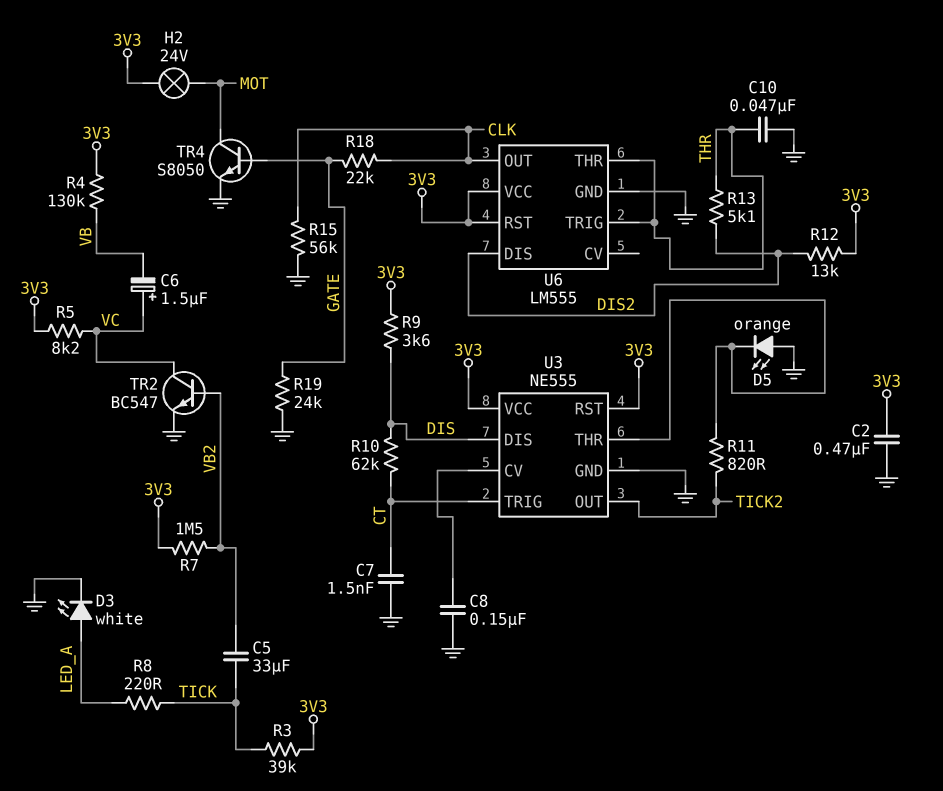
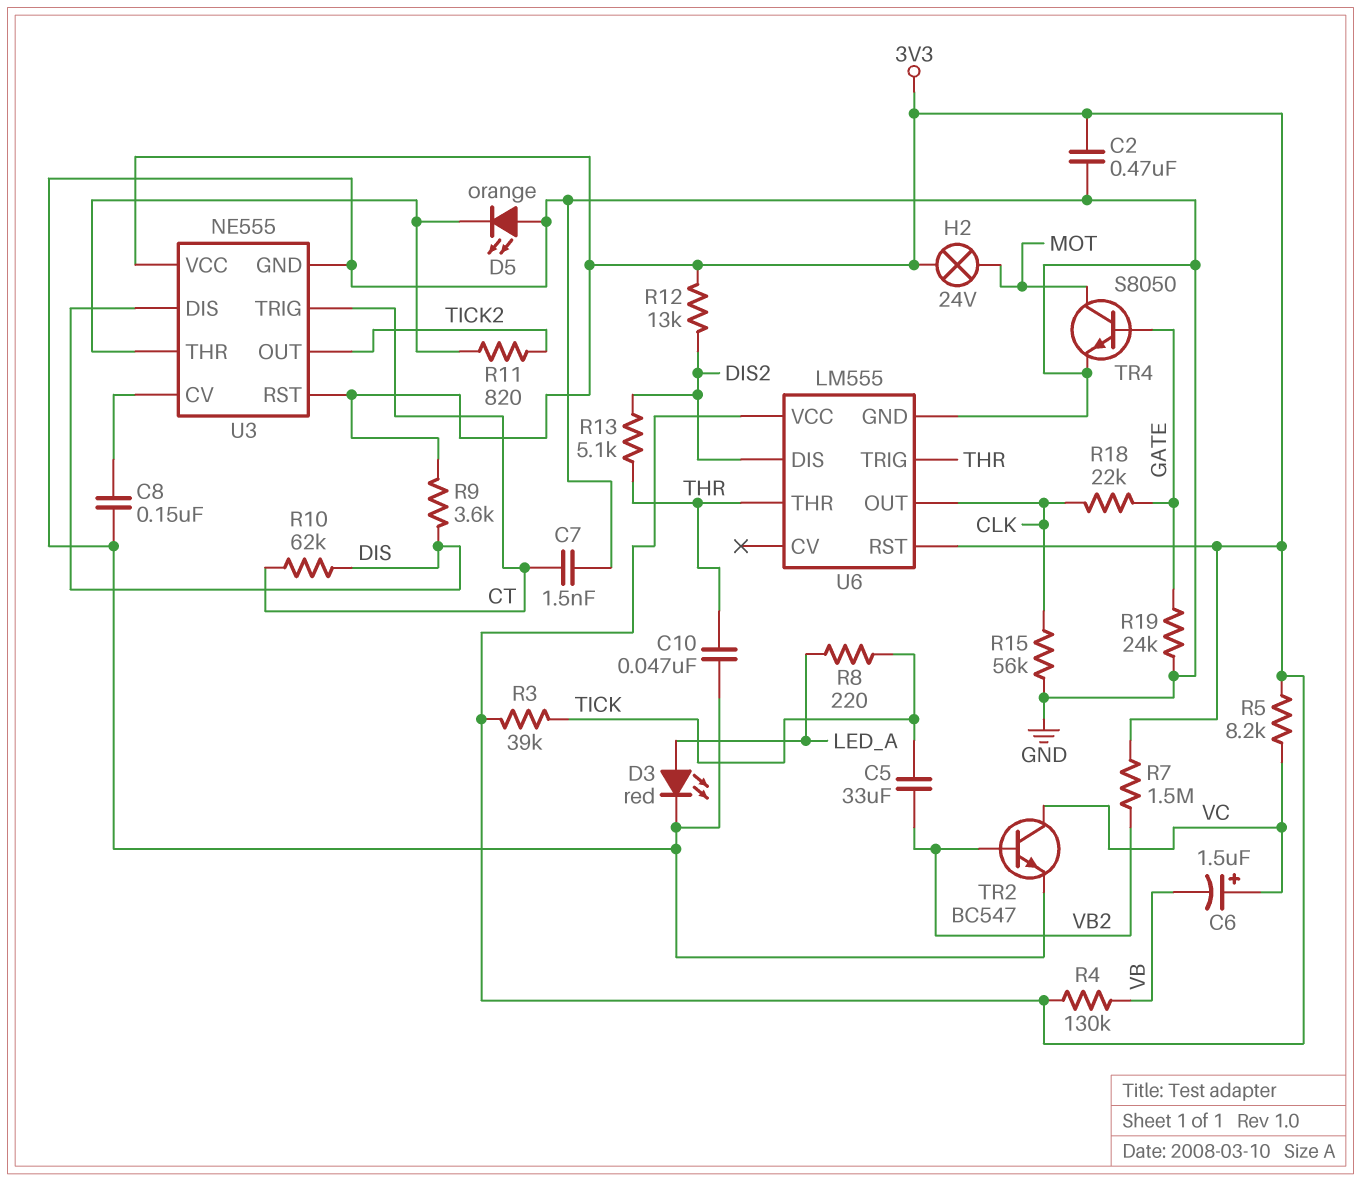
D3: LED white (A LED_A, K GND) -> LED red (A LED_A, K GND)

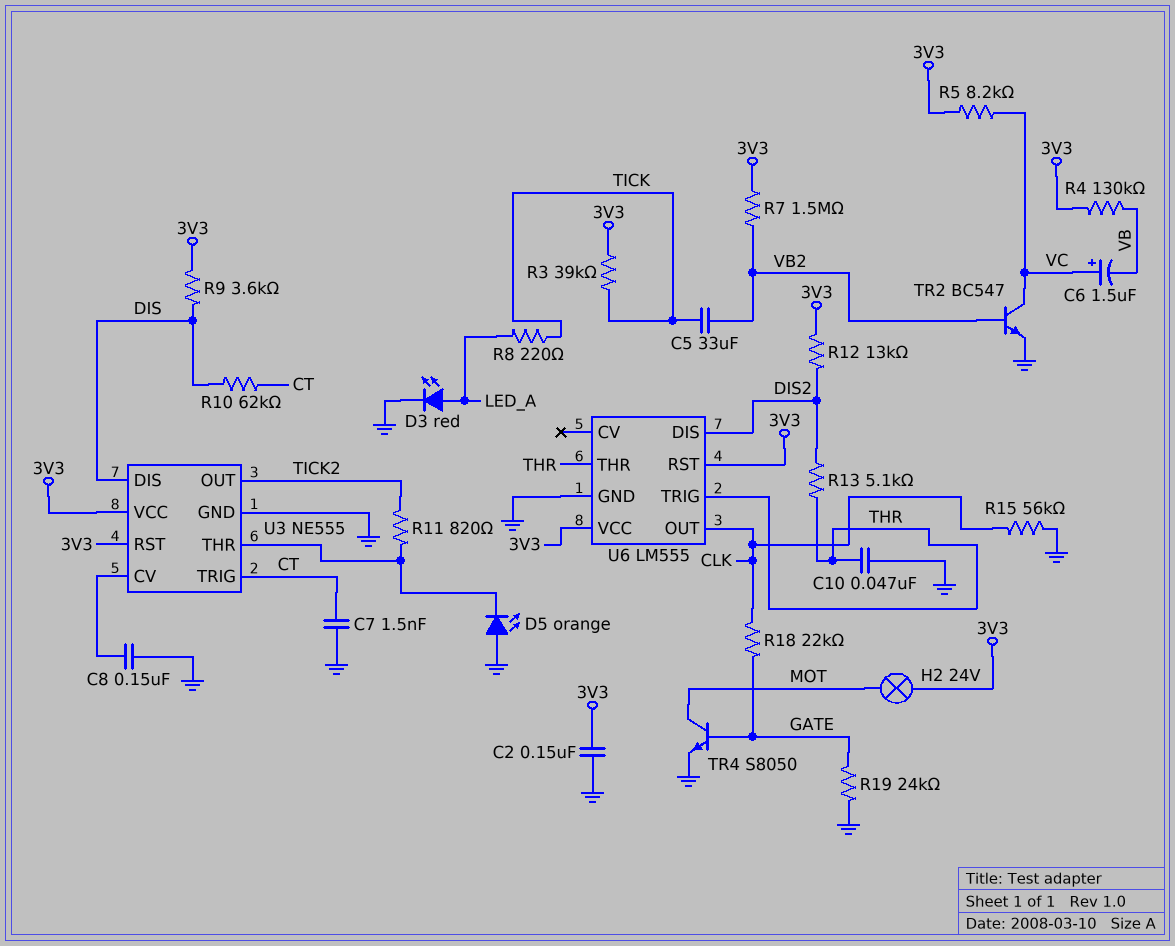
C2: 470nF (3V3, GND) -> 150nF (3V3, GND)

